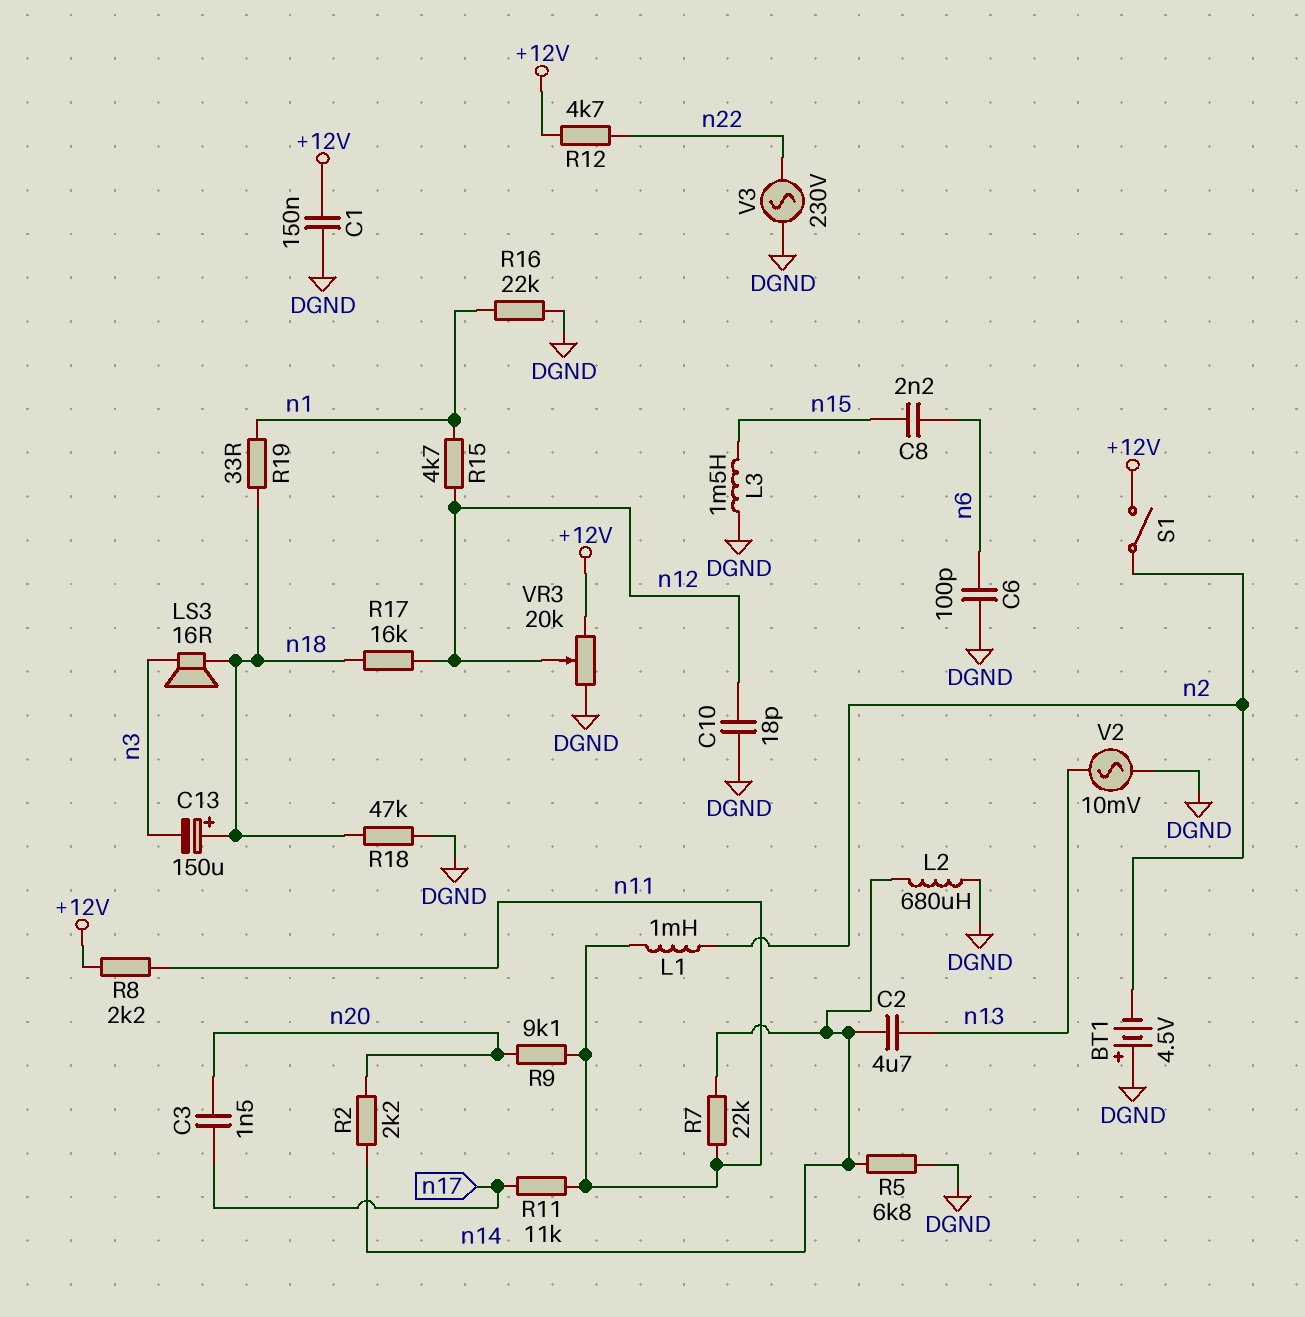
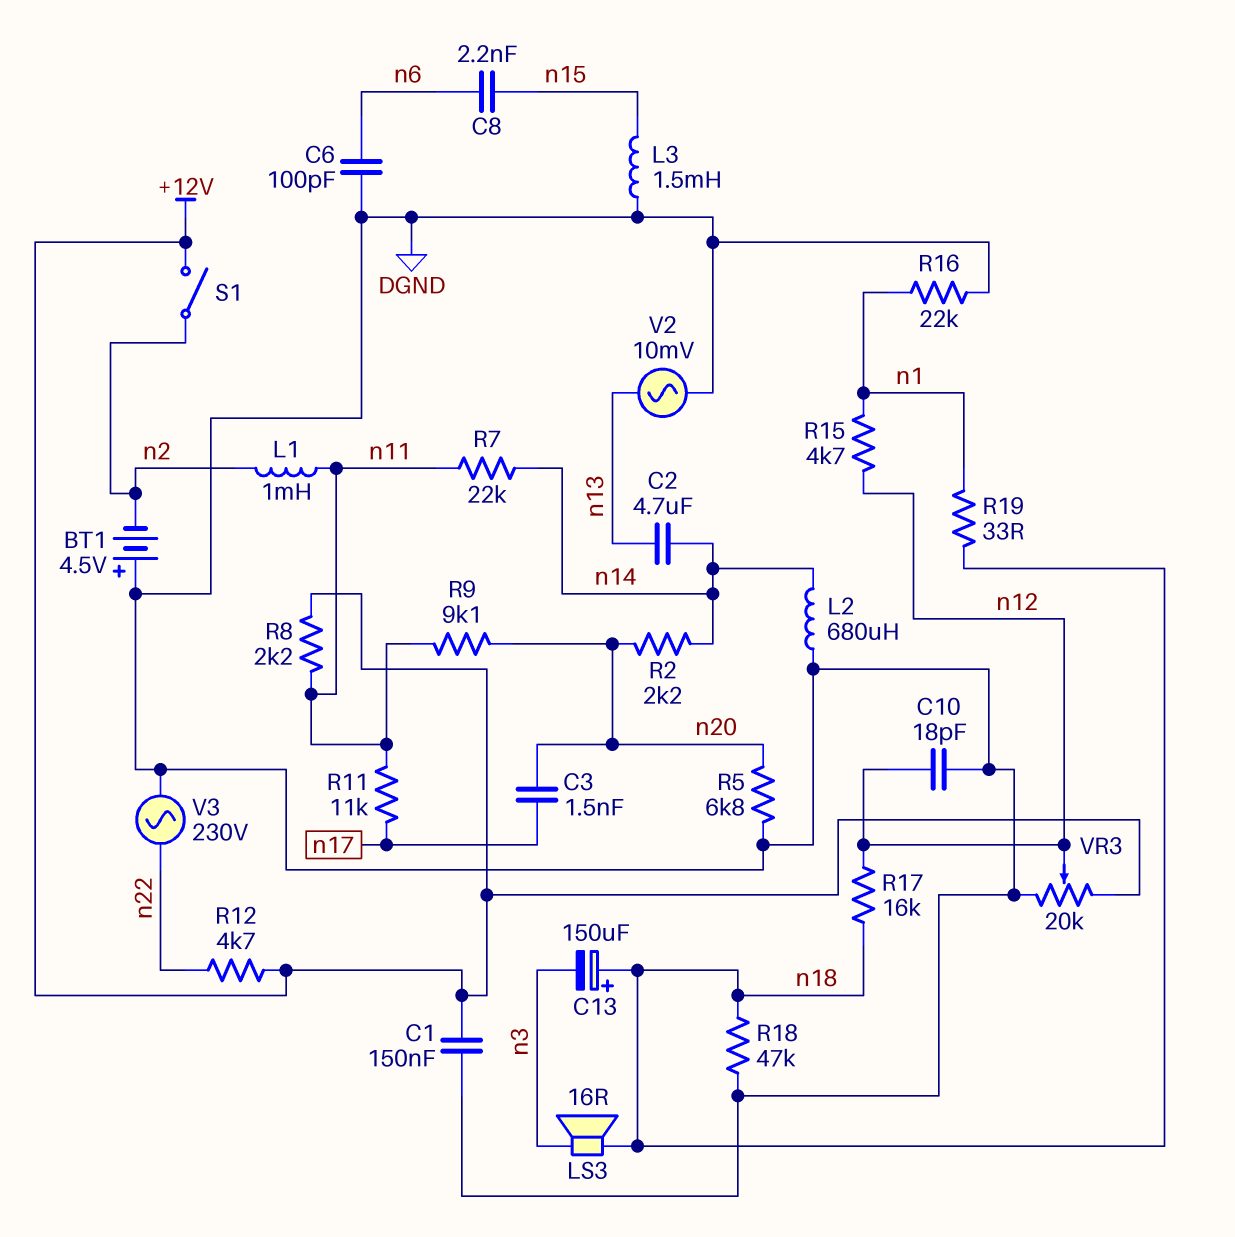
R5: 6.8k (DGND, n14) -> 6.8k (DGND, n20)

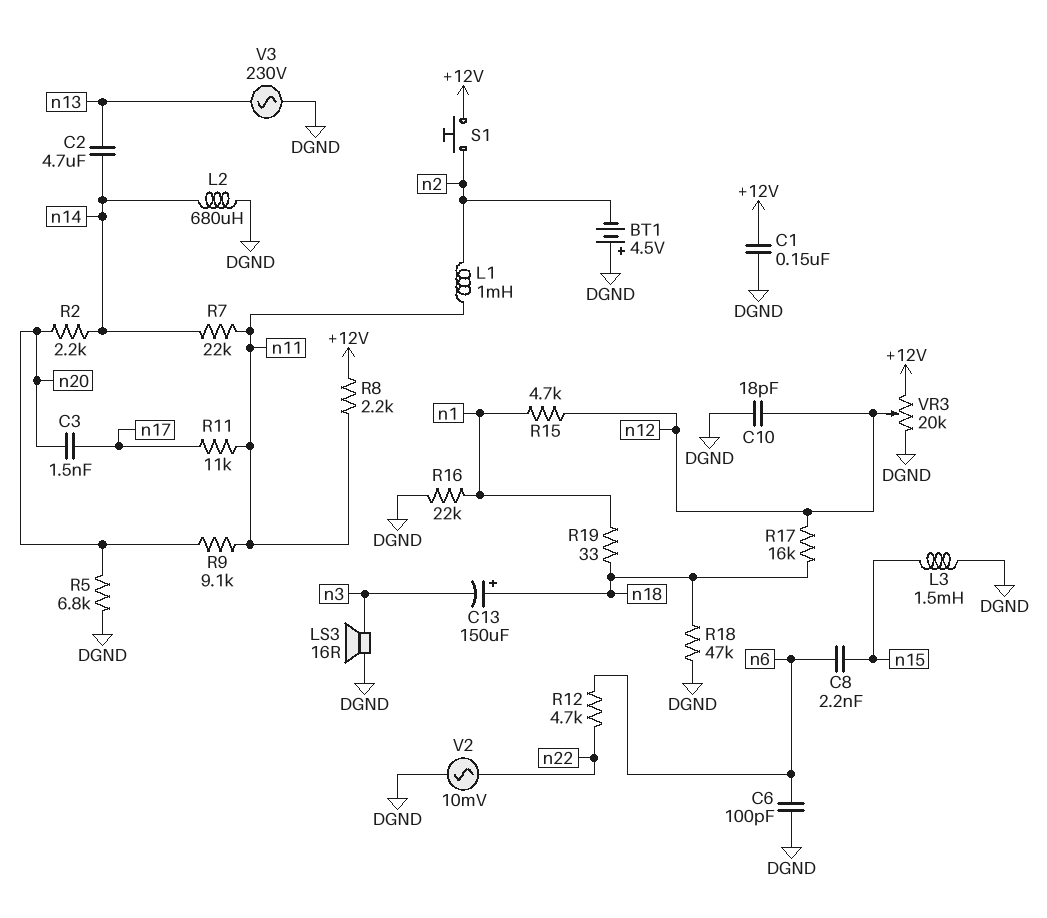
LS3: speaker 16R (n3, n18) -> speaker 16R (DGND, n3)
R12: 4.7k (+12V, n22) -> 4.7k (n6, n22)
S1: switch (+12V, n2) -> button (+12V, n2)
V2: AC 10mV (DGND, n13) -> AC 10mV (DGND, n22)
V3: AC 230V (DGND, n22) -> AC 230V (DGND, n13)

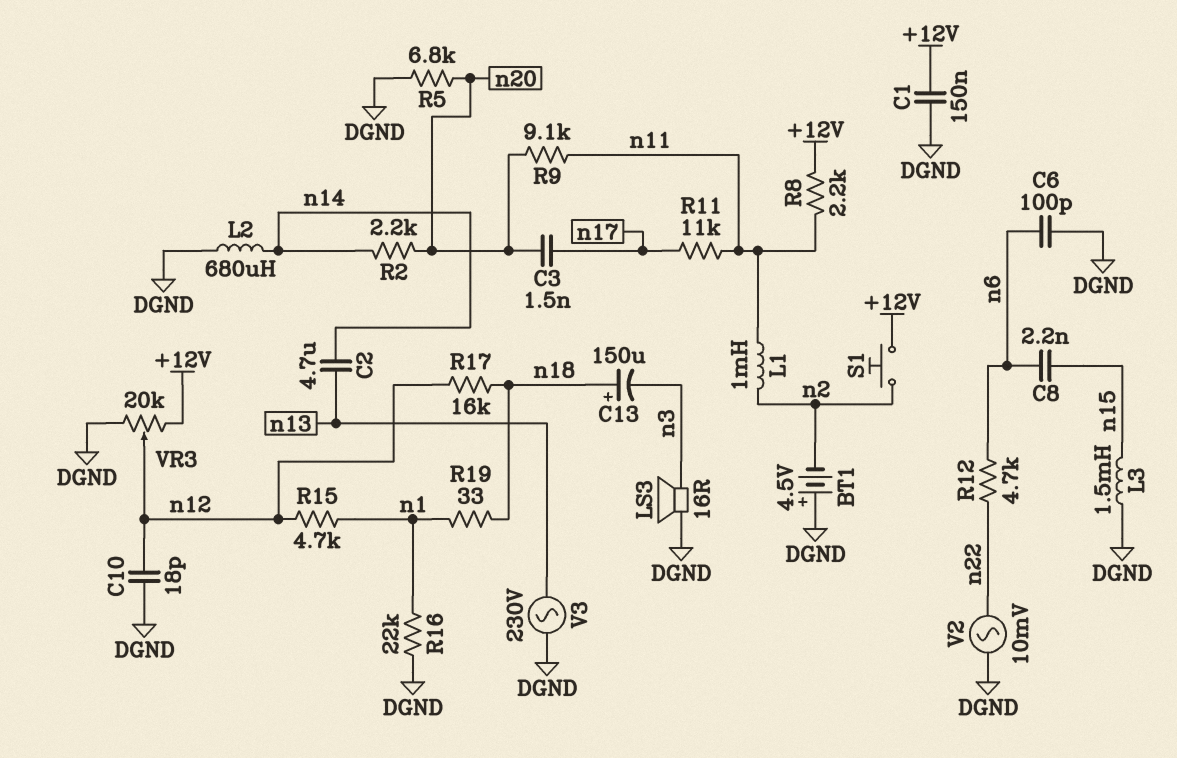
R7: 22k (n11, n14) -> none
R18: 47k (DGND, n18) -> none

